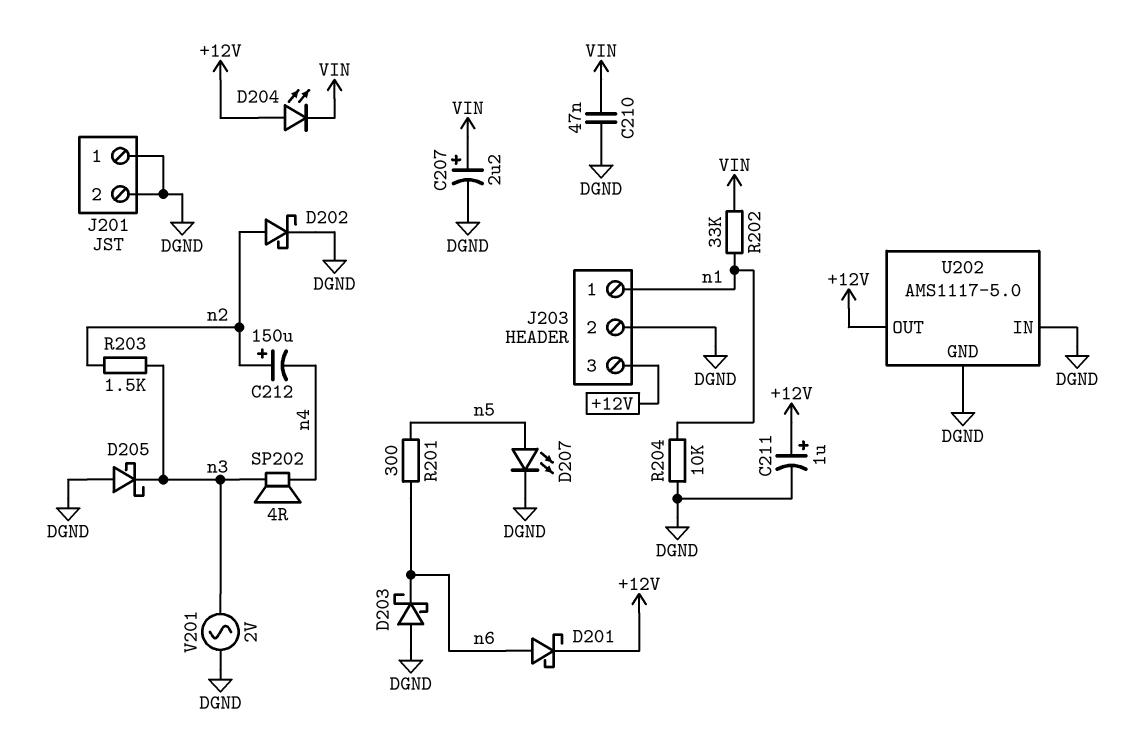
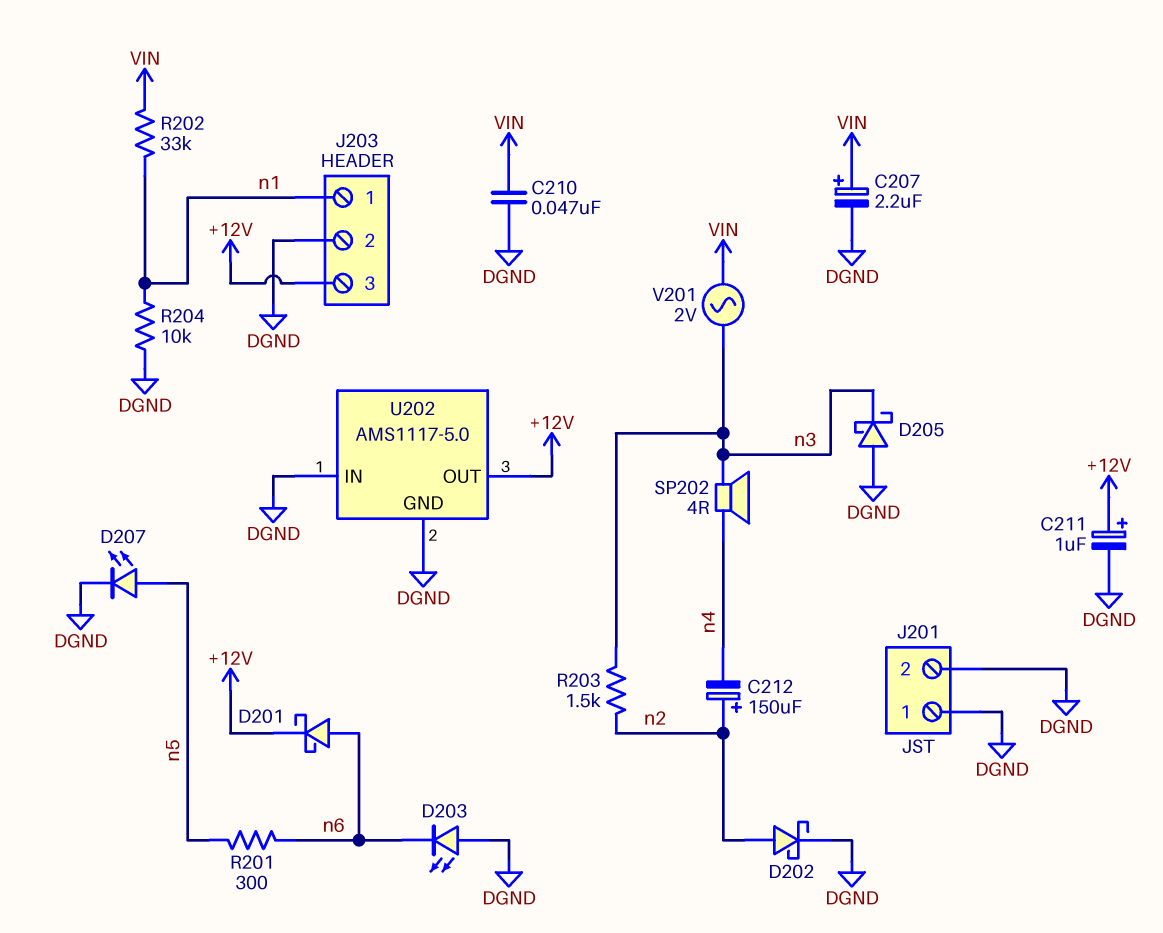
D203: schottky (A DGND, K n6) -> LED (A DGND, K n6)
D204: LED (A +12V, K VIN) -> none
V201: AC 2V (DGND, n3) -> AC 2V (VIN, n3)

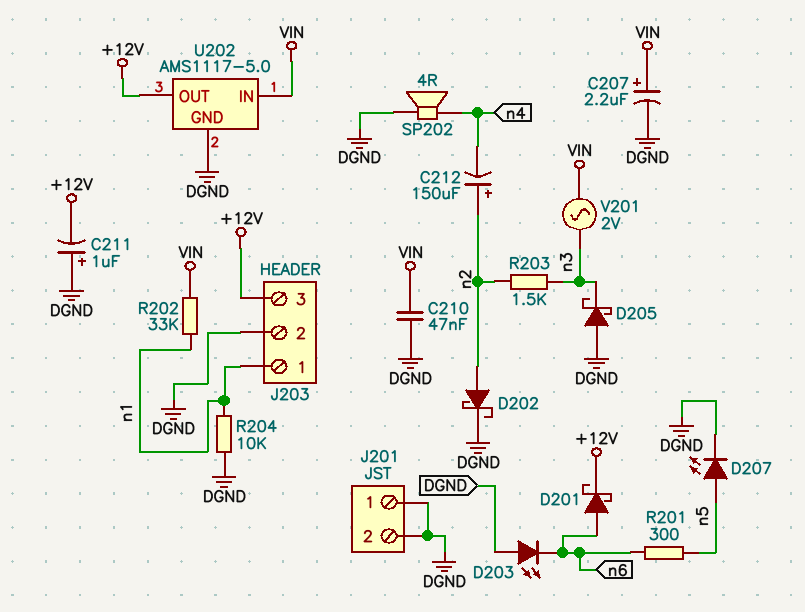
C211: 1uF (plus +12V, minus DGND) -> 1uF (plus DGND, minus +12V)
SP202: speaker 4R (n3, n4) -> speaker 4R (DGND, n4)
U202 pin IN: DGND -> VIN

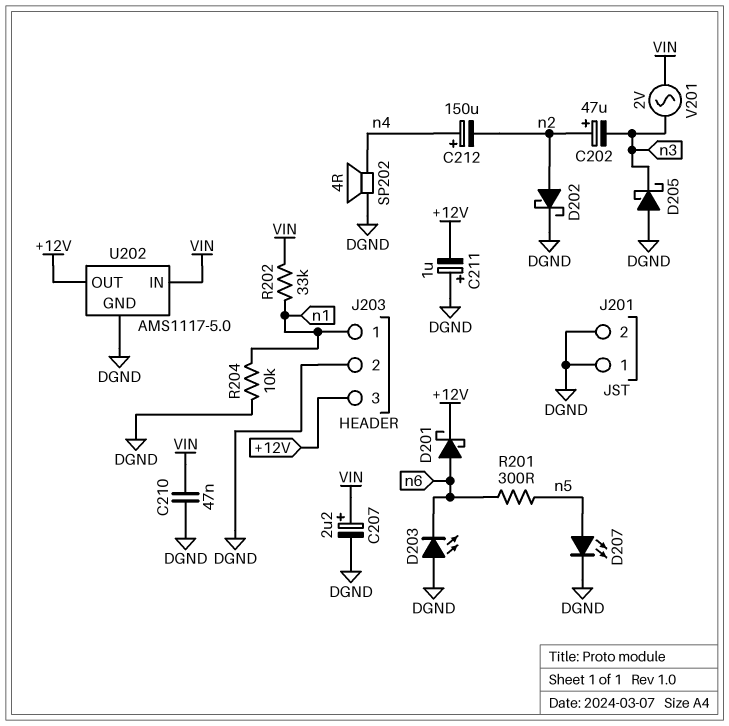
C202: none -> 47uF (plus n2, minus n3)
C212: 150uF (plus n2, minus n4) -> 150uF (plus n4, minus n2)
R203: 1.5k (n2, n3) -> none

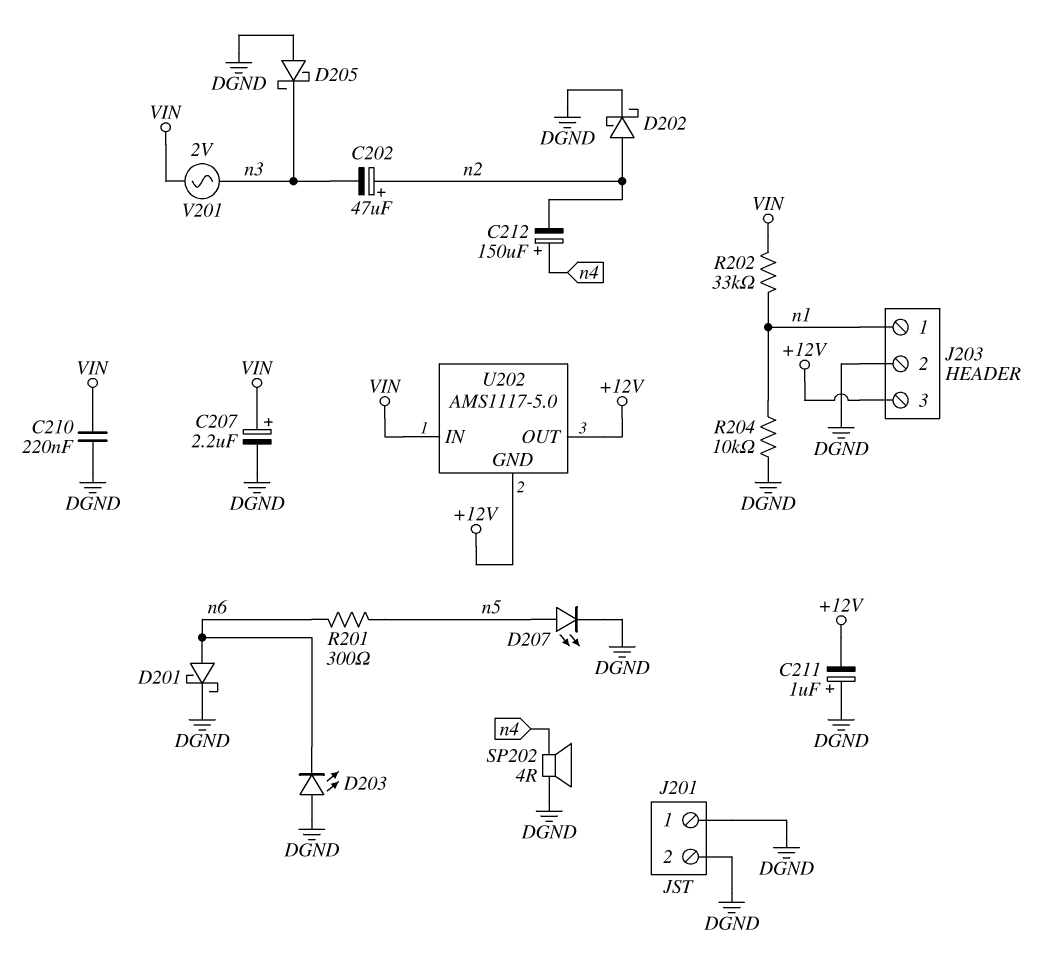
C210: 47nF (DGND, VIN) -> 220nF (DGND, VIN)
D201: schottky (A n6, K +12V) -> schottky (A n6, K DGND)
U202 pin GND: DGND -> +12V

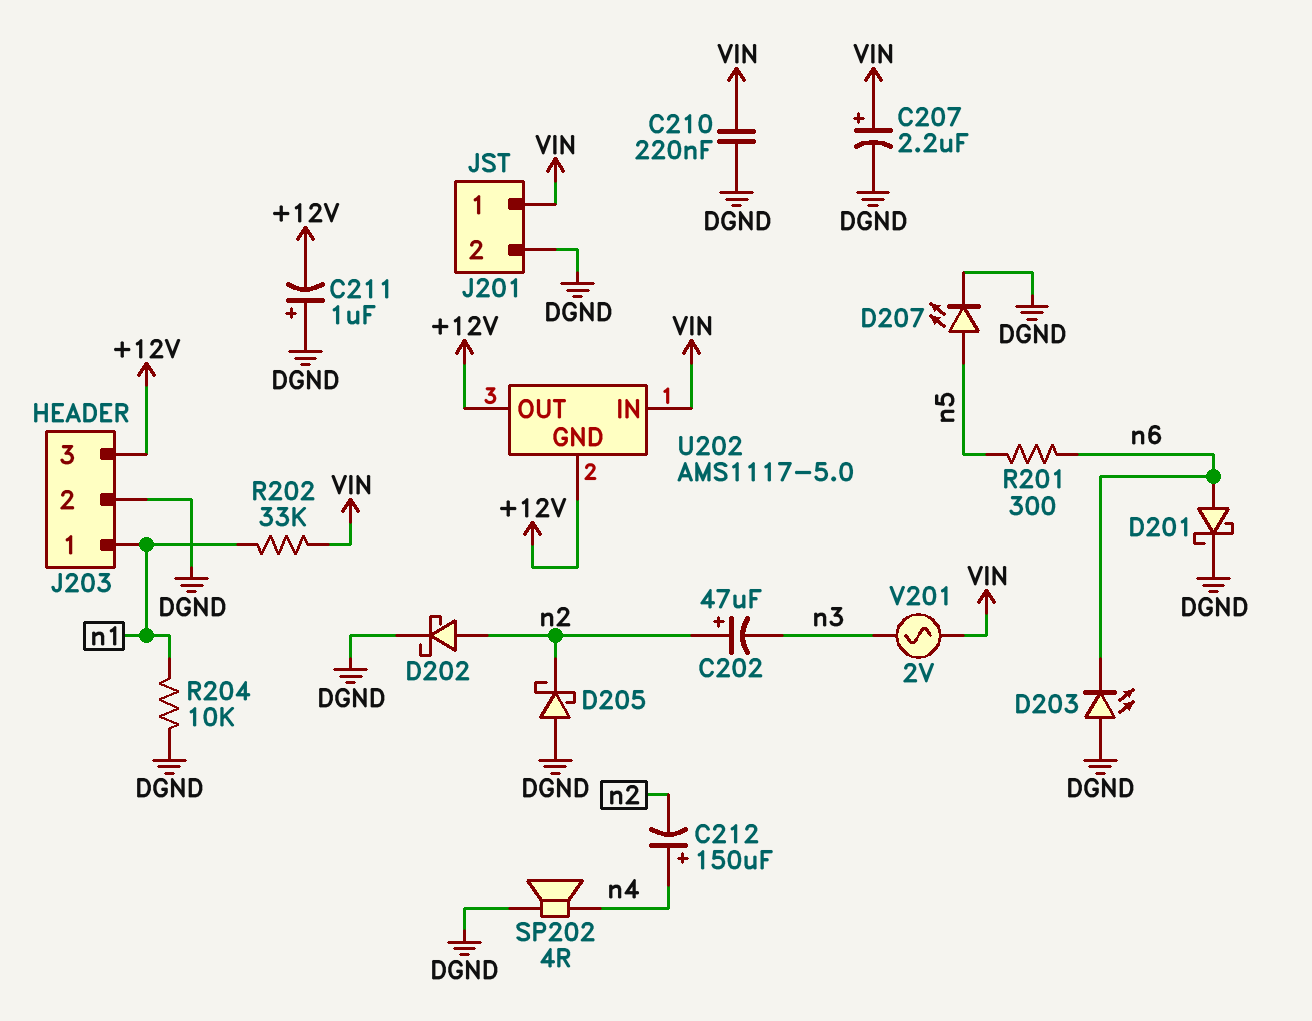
D205: schottky (A DGND, K n3) -> schottky (A DGND, K n2)
J201 pin 1: DGND -> VIN

